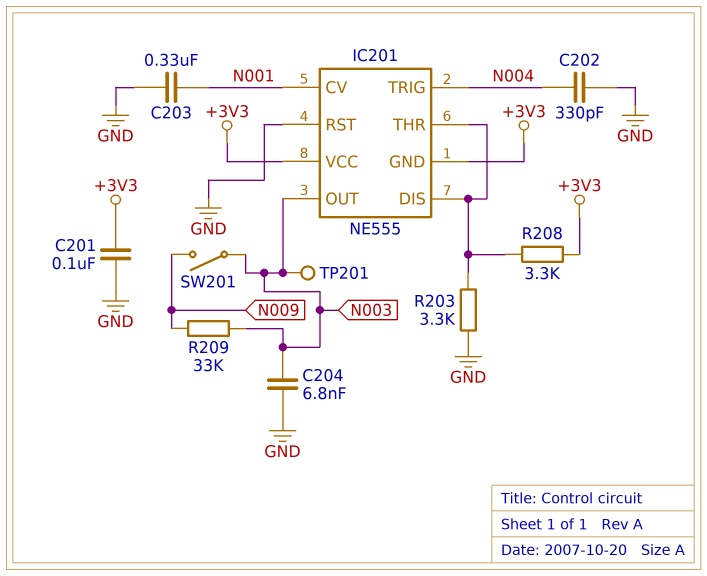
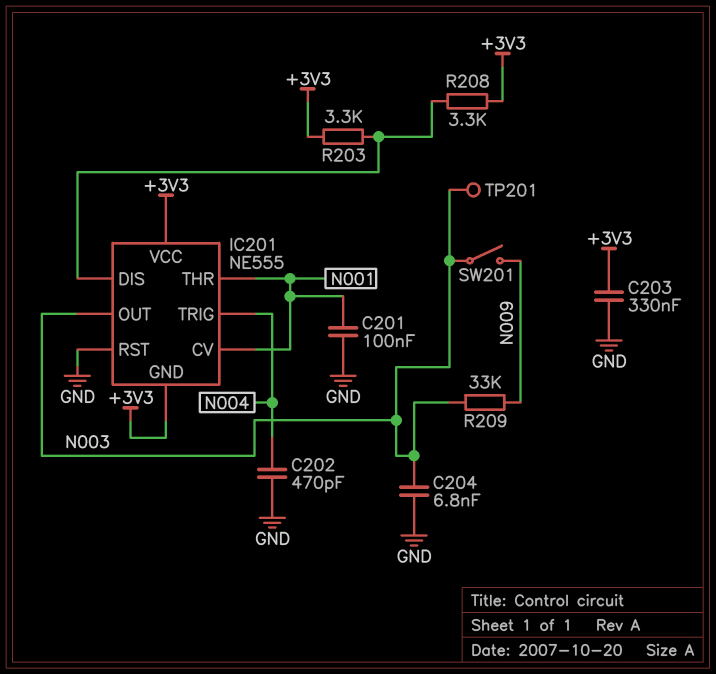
C201: 100nF (+3V3, GND) -> 100nF (GND, N001)
C202: 330pF (GND, N004) -> 470pF (GND, N004)
C203: 330nF (GND, N001) -> 330nF (+3V3, GND)
IC201 pin THR: IC201/DIS -> N001
R203: 3.3k (GND, IC201/DIS) -> 3.3k (+3V3, IC201/DIS)

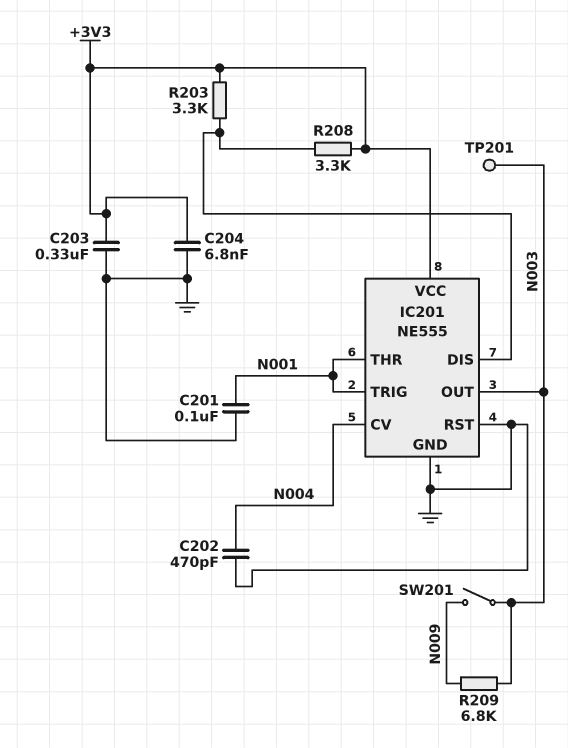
C204: 6.8nF (GND, N003) -> 6.8nF (+3V3, GND)
IC201 pin CV: N001 -> N004
IC201 pin GND: +3V3 -> GND
IC201 pin TRIG: N004 -> N001
R209: 33k (N003, N009) -> 6.8k (N003, N009)

